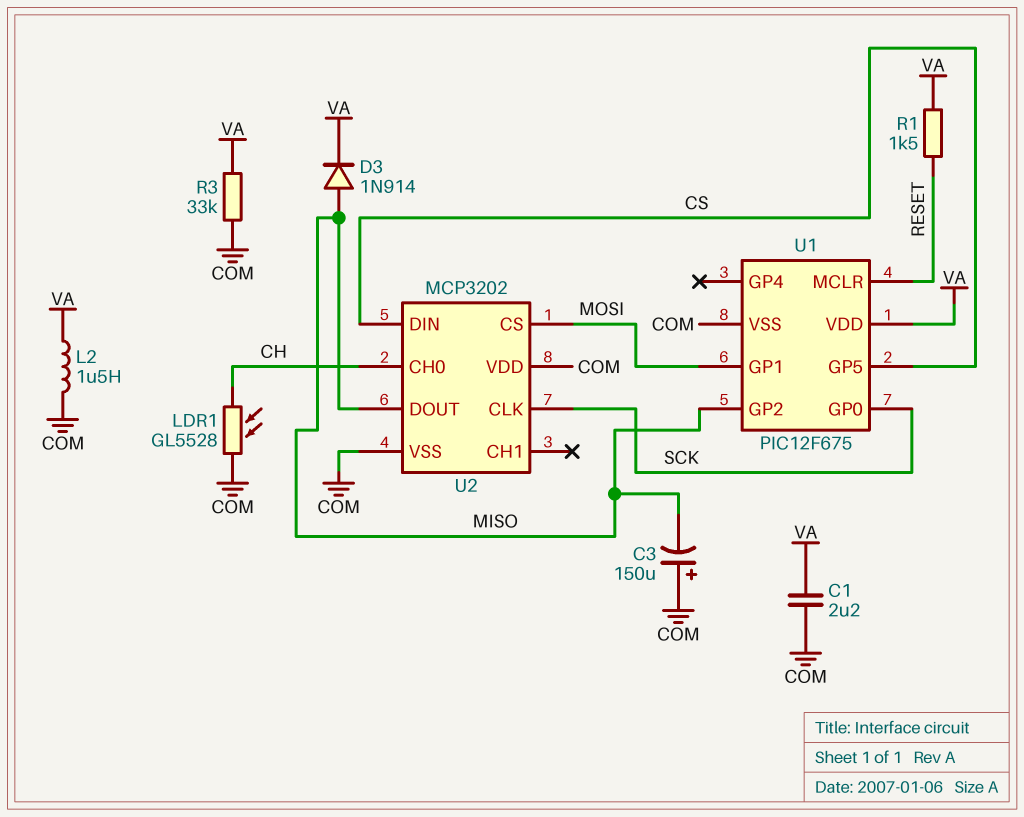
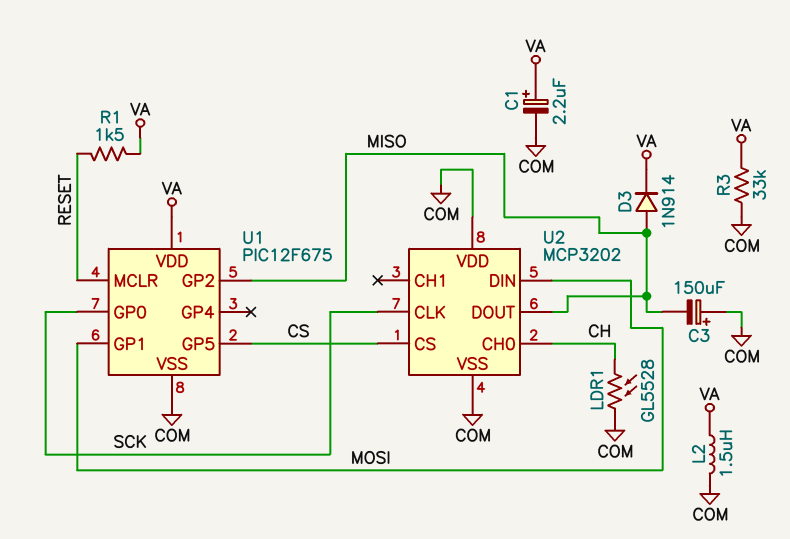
C1: 2.2uF (COM, VA) -> 2.2uF (plus VA, minus COM)
U2 pin CS: MOSI -> CS
U2 pin DIN: CS -> MOSI

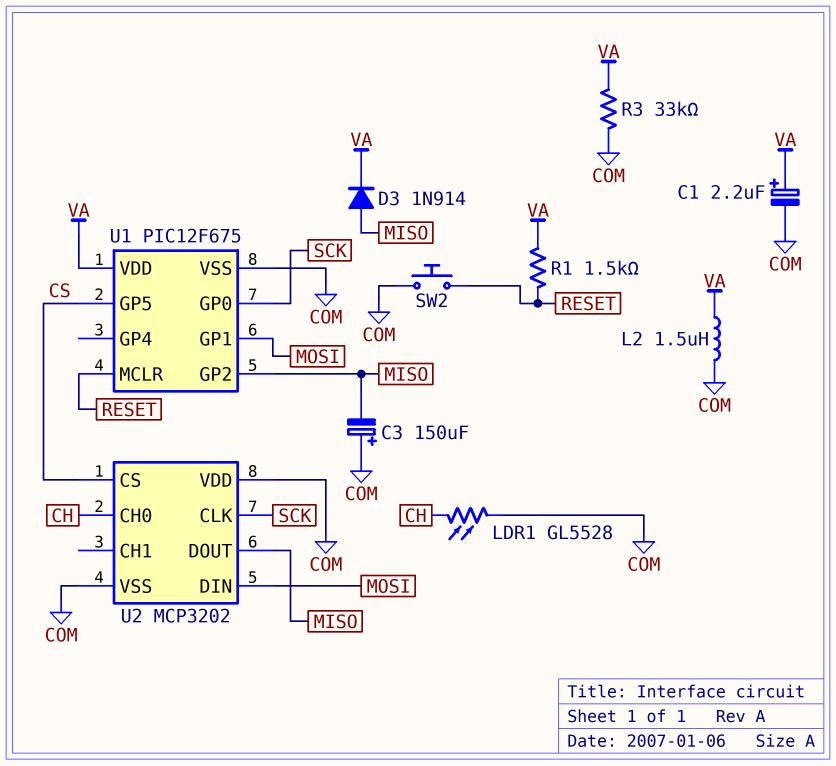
SW2: none -> button (COM, RESET)

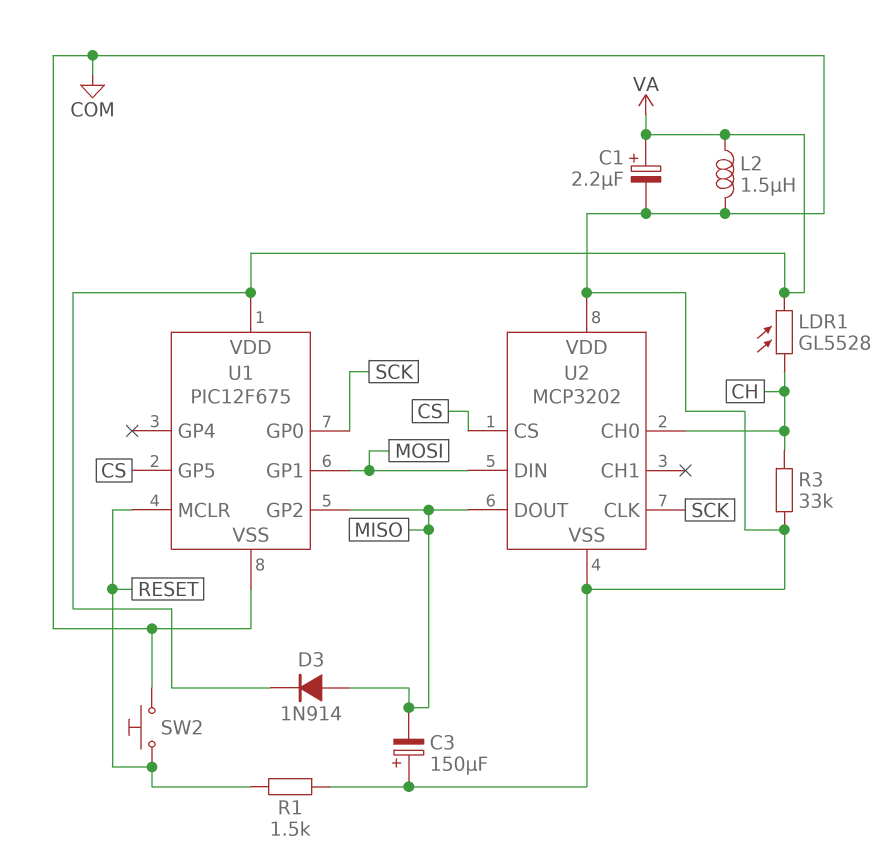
LDR1: GL5528 (CH, COM) -> GL5528 (CH, VA)
R1: 1.5k (RESET, VA) -> 1.5k (COM, RESET)
R3: 33k (COM, VA) -> 33k (CH, COM)

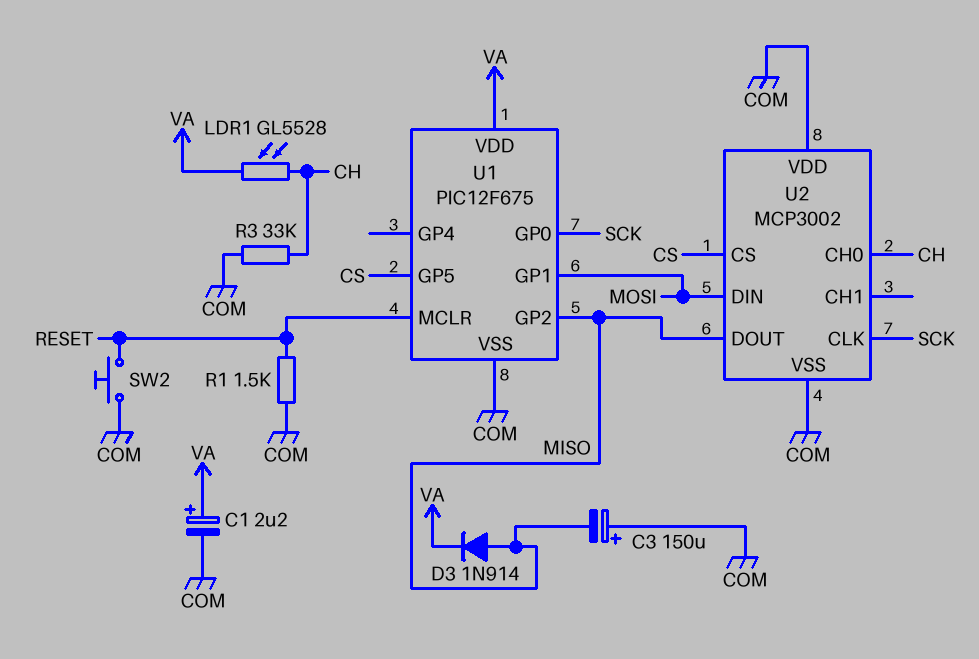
L2: 1.5uH (COM, VA) -> none
U2: MCP3202 -> MCP3002

